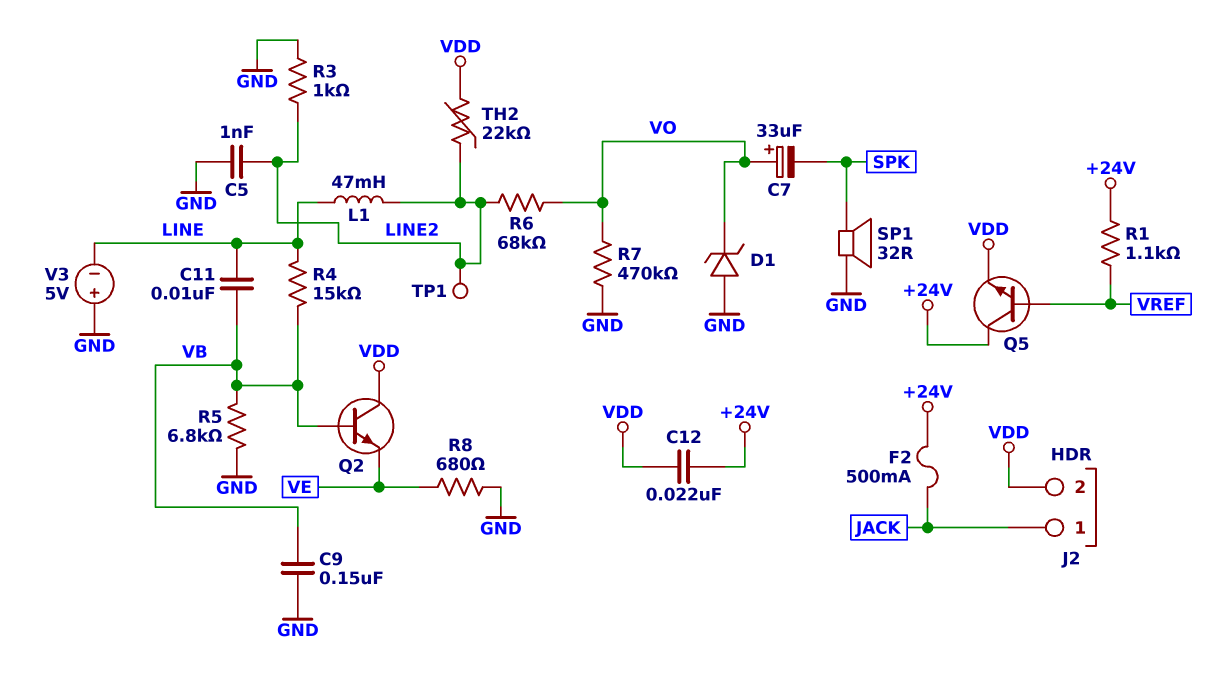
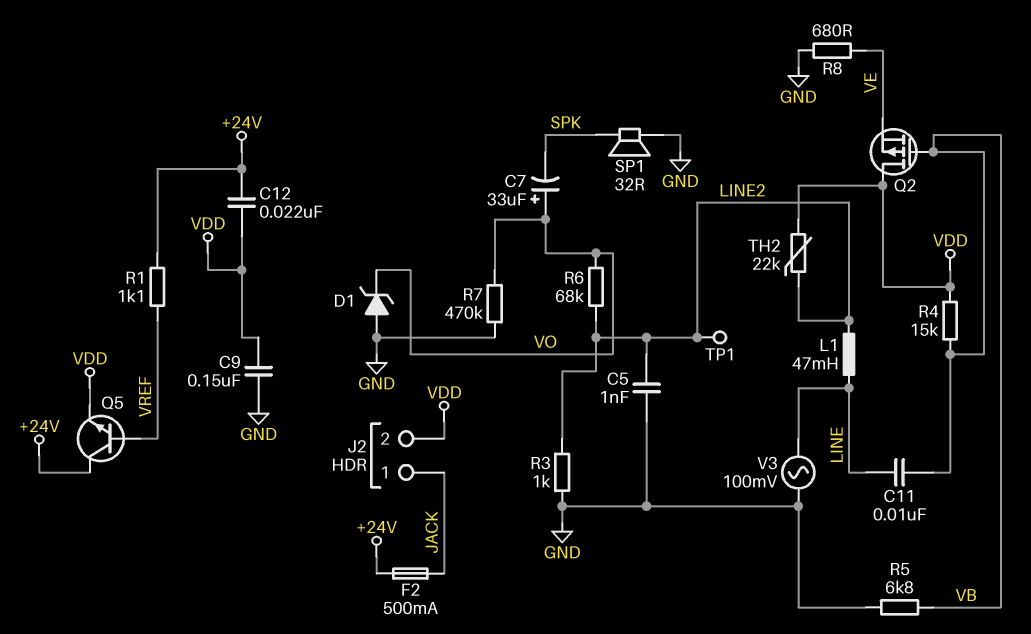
C9: 150nF (GND, VB) -> 150nF (GND, VDD)
Q2: NPN (B VB, C VDD, E VE) -> PMOS (G VB, D VDD, S VE)
R4: 15k (LINE, VB) -> 15k (VB, VDD)
V3: 5V (plus GND, minus LINE) -> AC 100mV (GND, LINE)

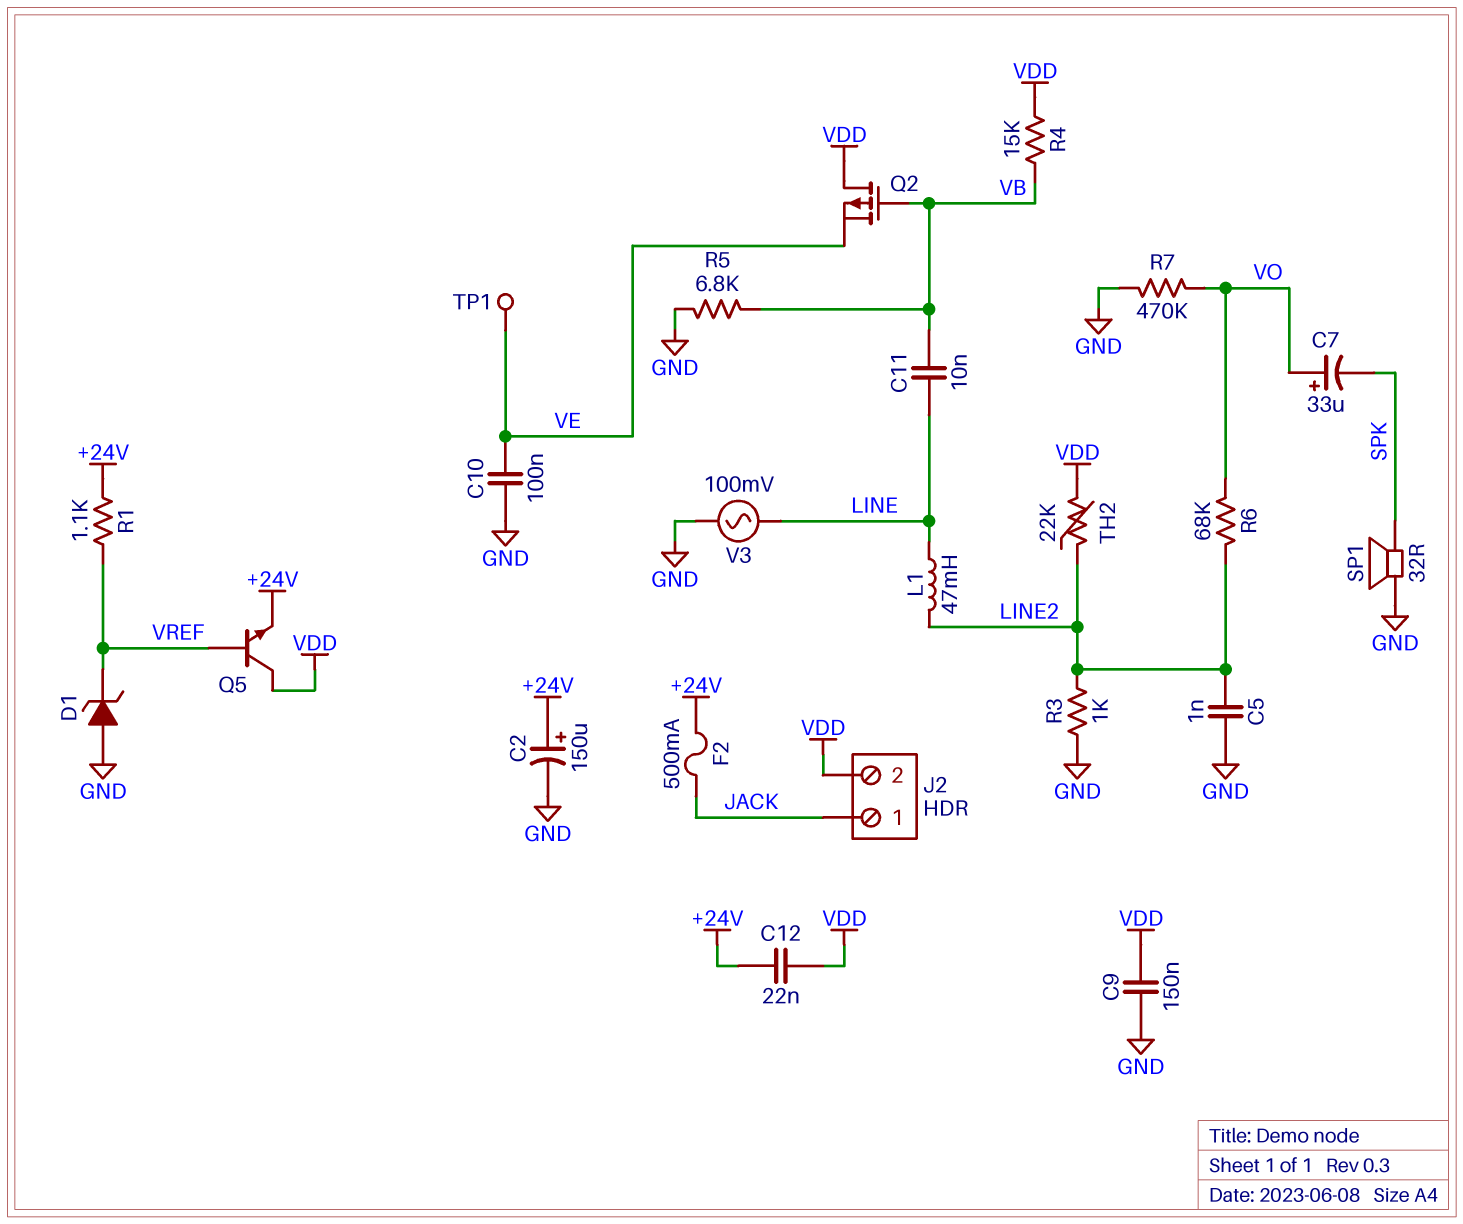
C2: none -> 150uF (plus +24V, minus GND)
C10: none -> 100nF (GND, VE)
D1: zener (A GND, K VO) -> zener (A GND, K VREF)
Q5: NPN (B VREF, C +24V, E VDD) -> NPN (B VREF, C VDD, E +24V)
R8: 680 (GND, VE) -> none
TP1: test point (LINE2) -> test point (VE)

